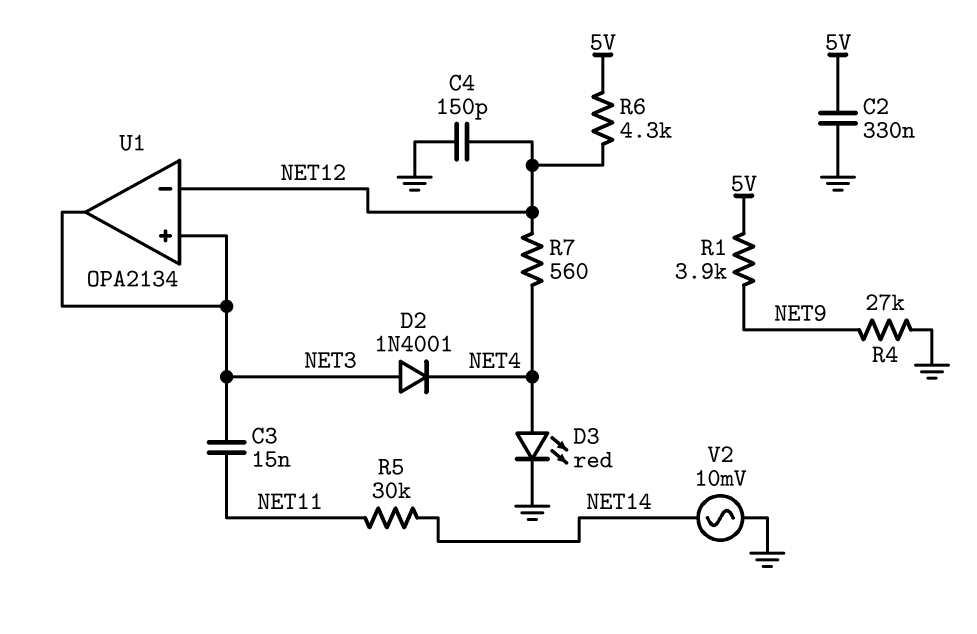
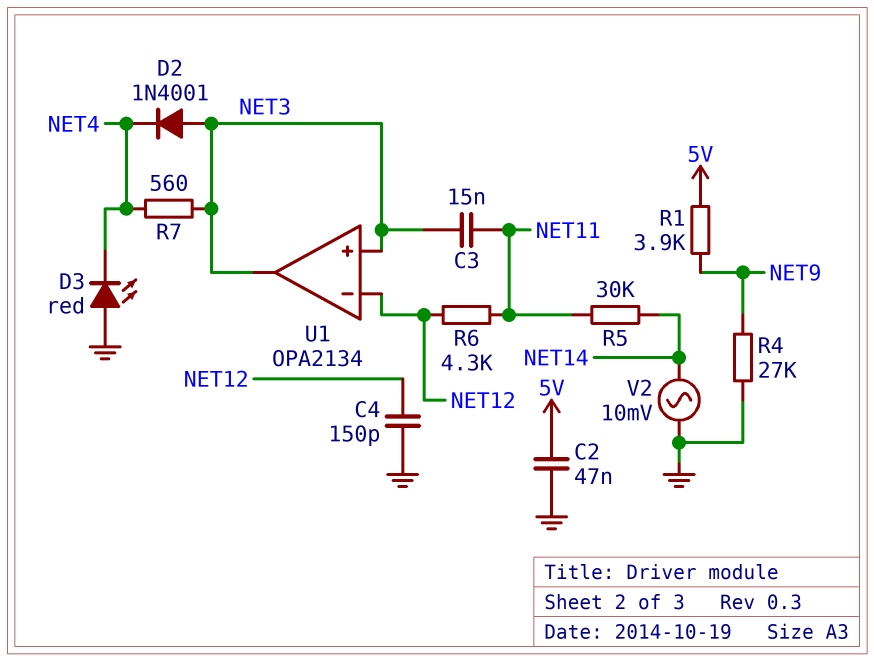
C2: 330nF (5V, GND) -> 47nF (5V, GND)
D3: LED red (A NET4, K GND) -> LED red (A GND, K NET4)
R6: 4.3k (5V, NET12) -> 4.3k (NET11, NET12)
R7: 560 (NET4, NET12) -> 560 (NET3, NET4)

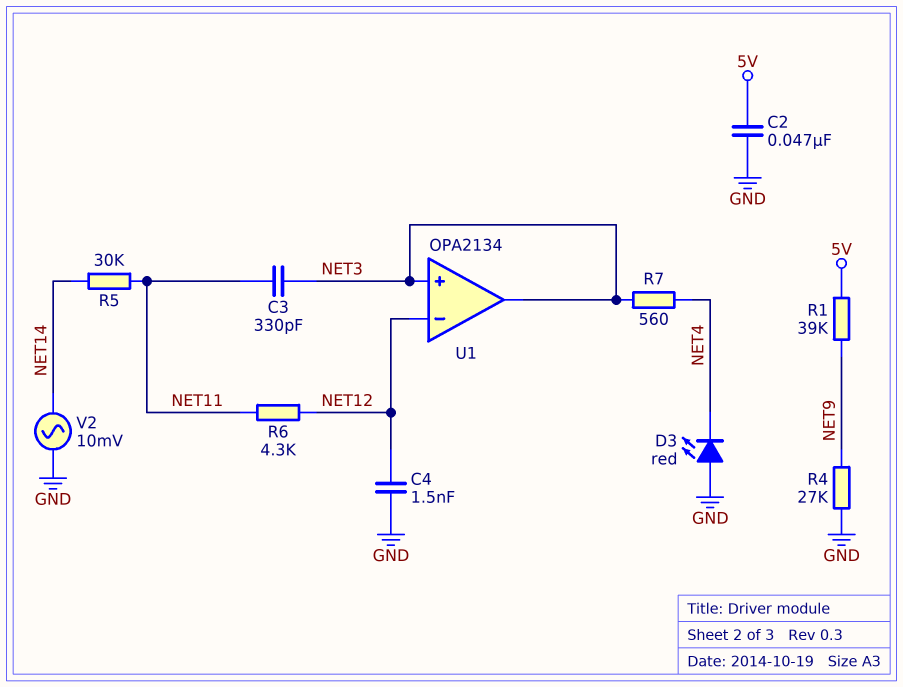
C3: 15nF (NET3, NET11) -> 330pF (NET3, NET11)
C4: 150pF (GND, NET12) -> 1.5nF (GND, NET12)
D2: diode 1N4001 (A NET3, K NET4) -> none
R1: 3.9k (5V, NET9) -> 39k (5V, NET9)

